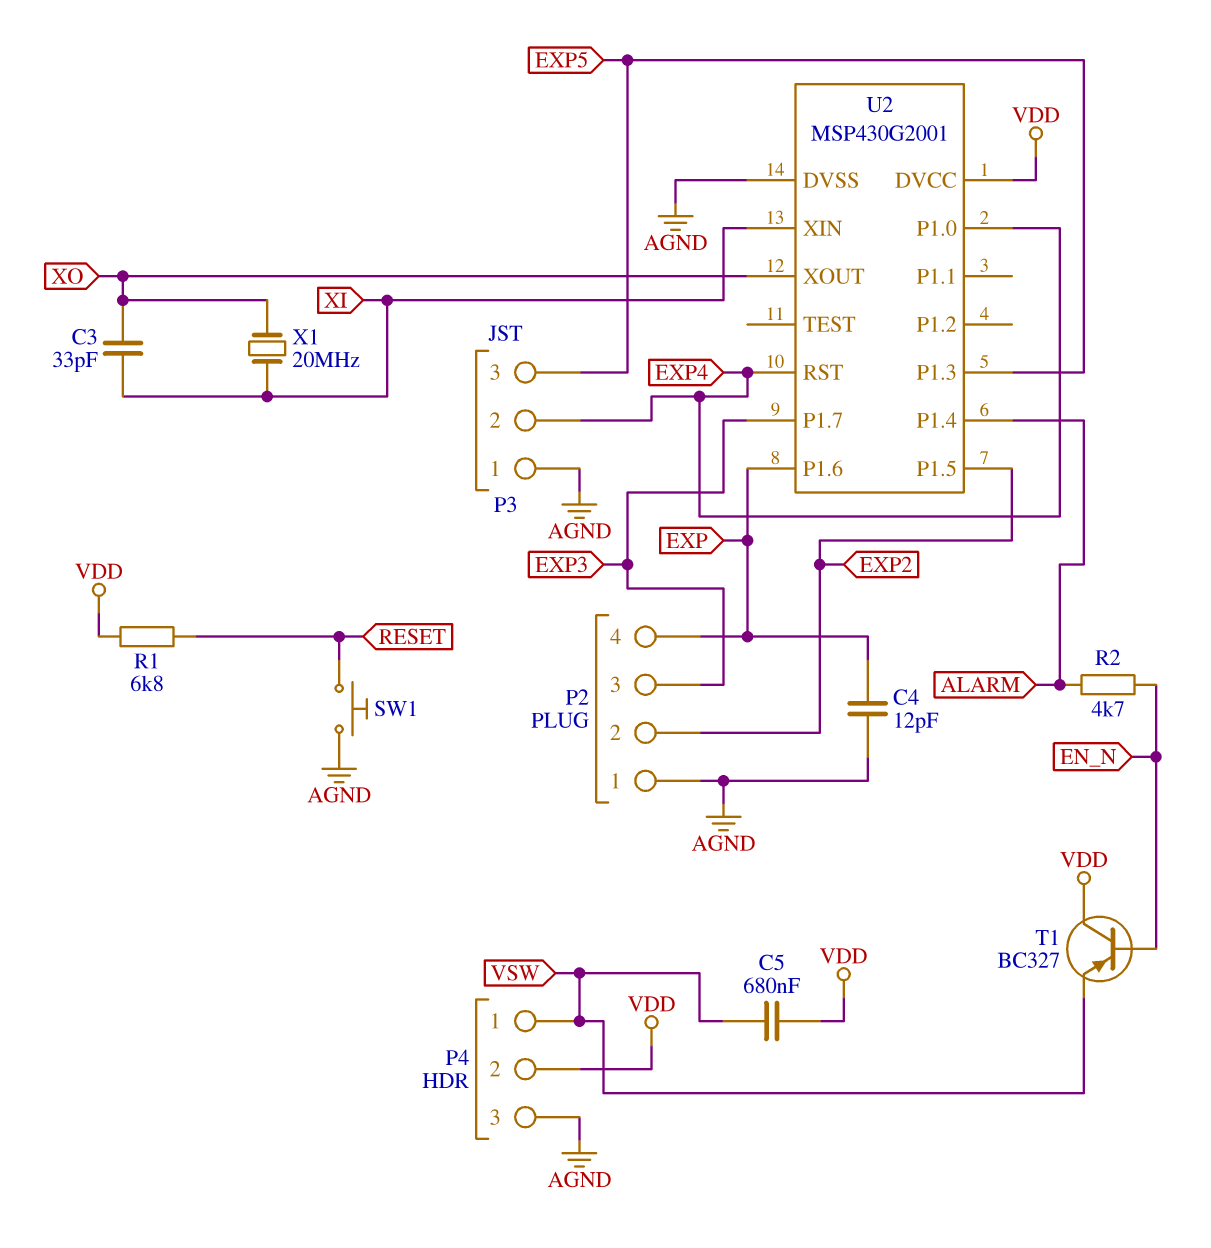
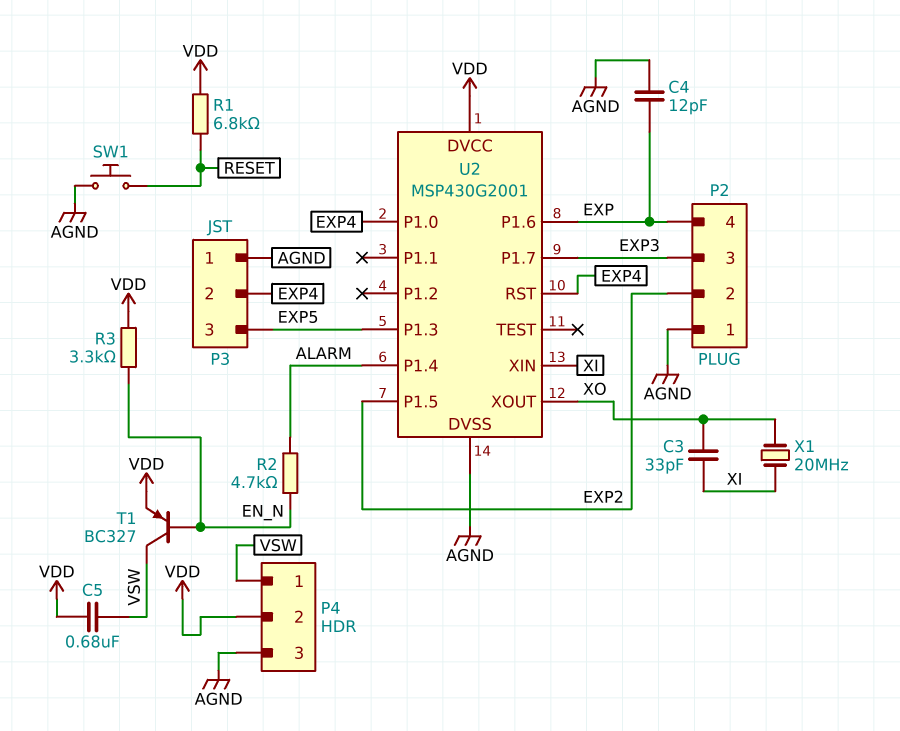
R3: none -> 3.3k (EN_N, VDD)
T1: PNP BC327 (B EN_N, C VDD, E VSW) -> PNP BC327 (B EN_N, C VSW, E VDD)

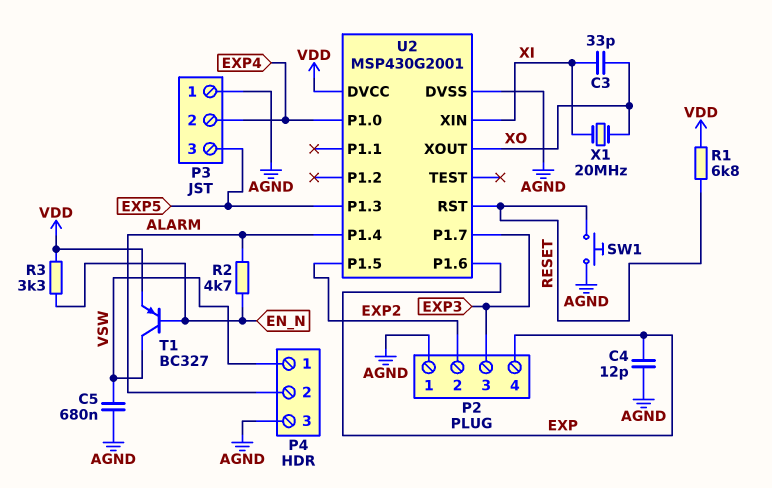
C5: 680nF (VDD, VSW) -> 680nF (AGND, VSW)
P4 pin 2: VDD -> ALARM
U2 pin RST: EXP4 -> RESET

